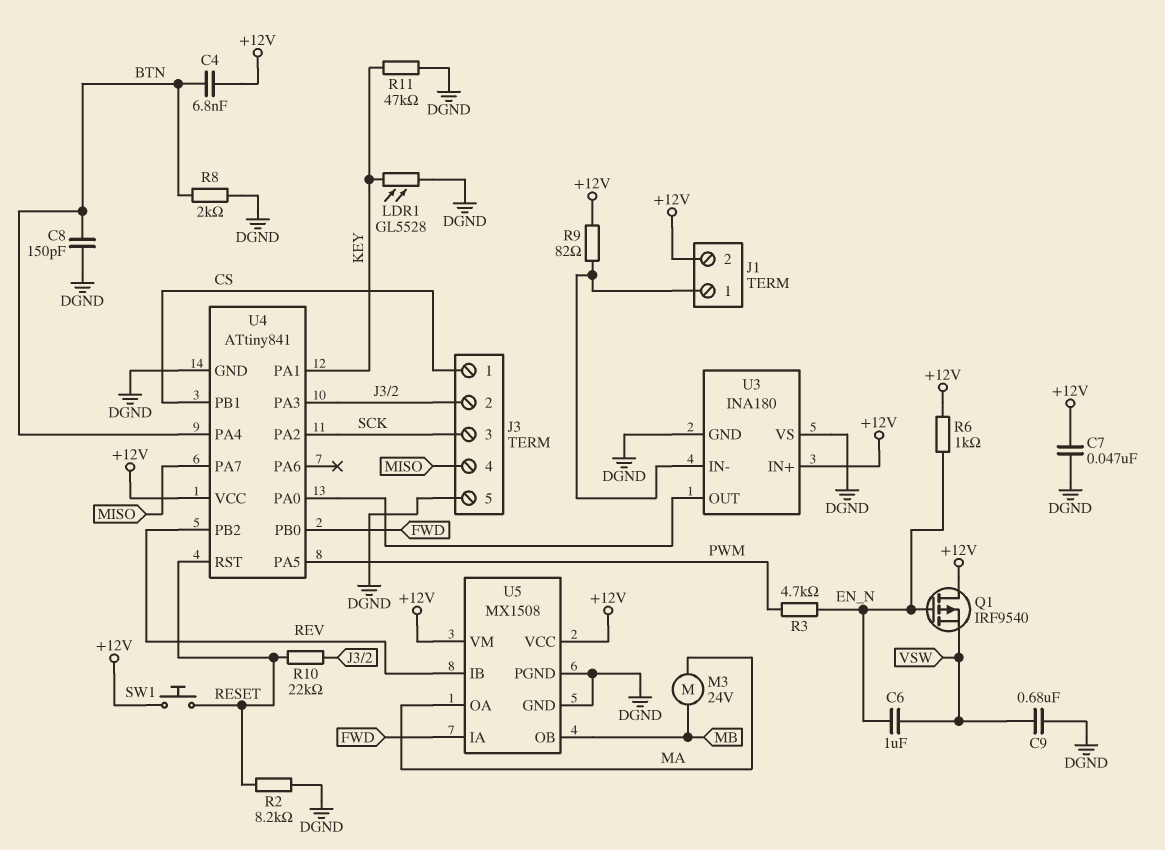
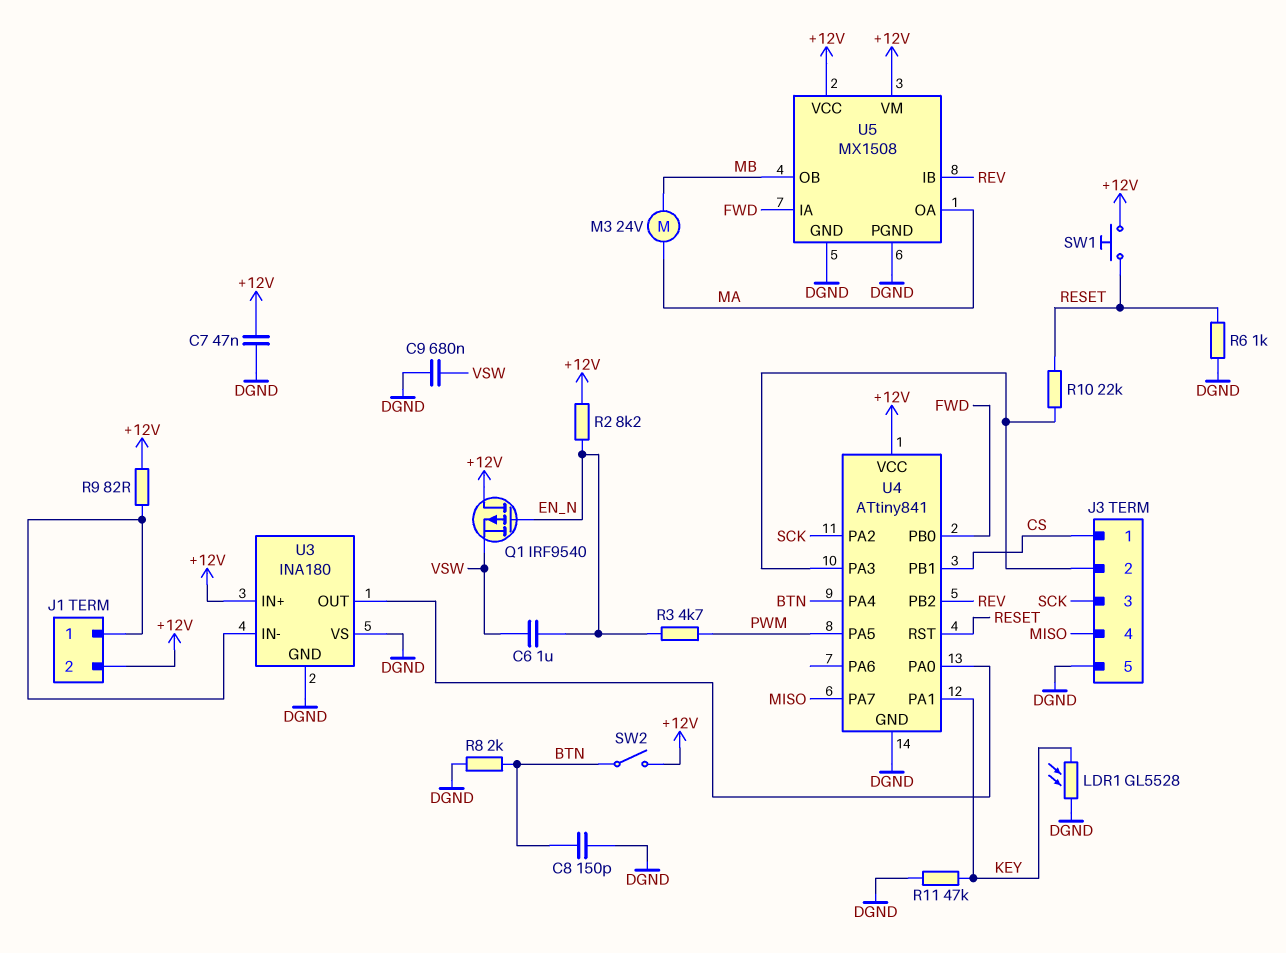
C4: 6.8nF (+12V, BTN) -> none
R2: 8.2k (DGND, RESET) -> 8.2k (+12V, EN_N)
R6: 1k (+12V, EN_N) -> 1k (DGND, RESET)
SW2: none -> switch (+12V, BTN)

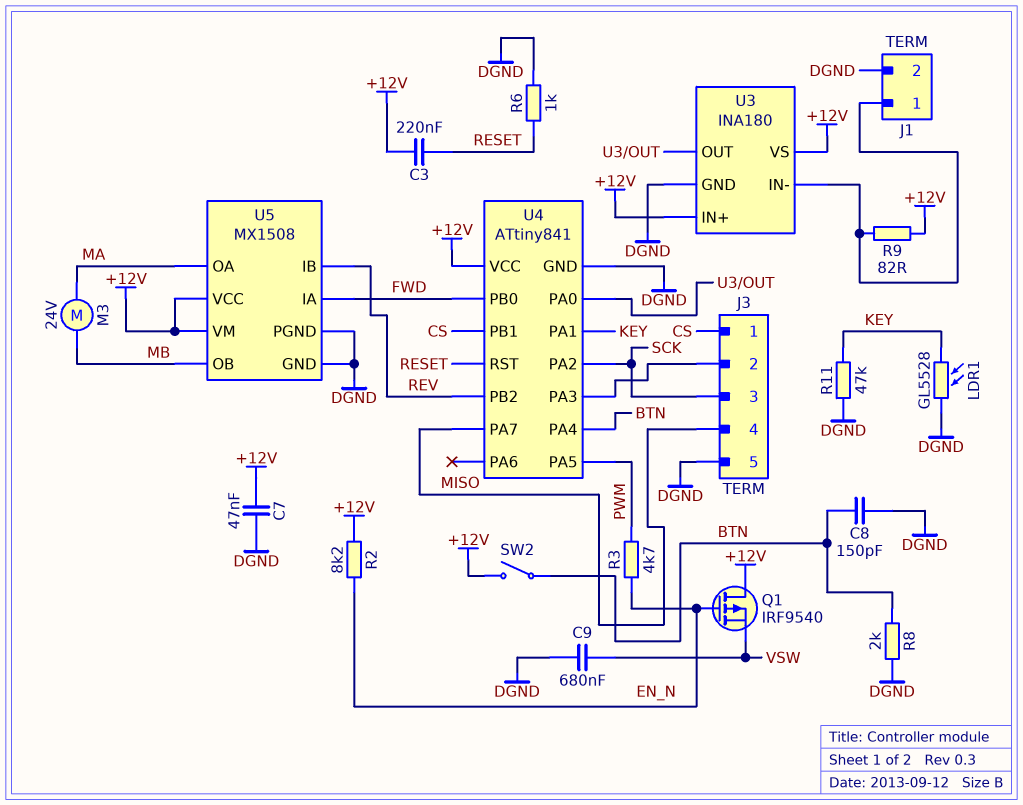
C3: none -> 220nF (+12V, RESET)
C6: 1uF (EN_N, VSW) -> none
J1 pin 2: +12V -> DGND
R10: 22k (J3/2, RESET) -> none
SW1: button (+12V, RESET) -> none
U3 pin VS: DGND -> +12V

